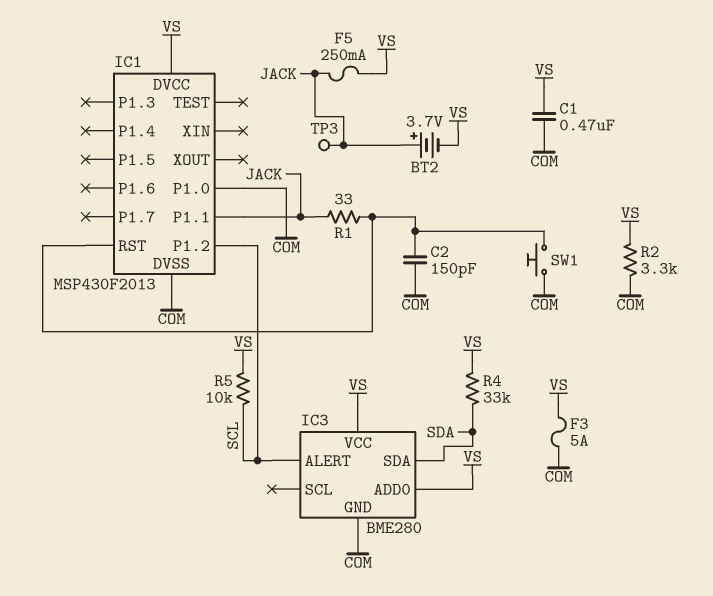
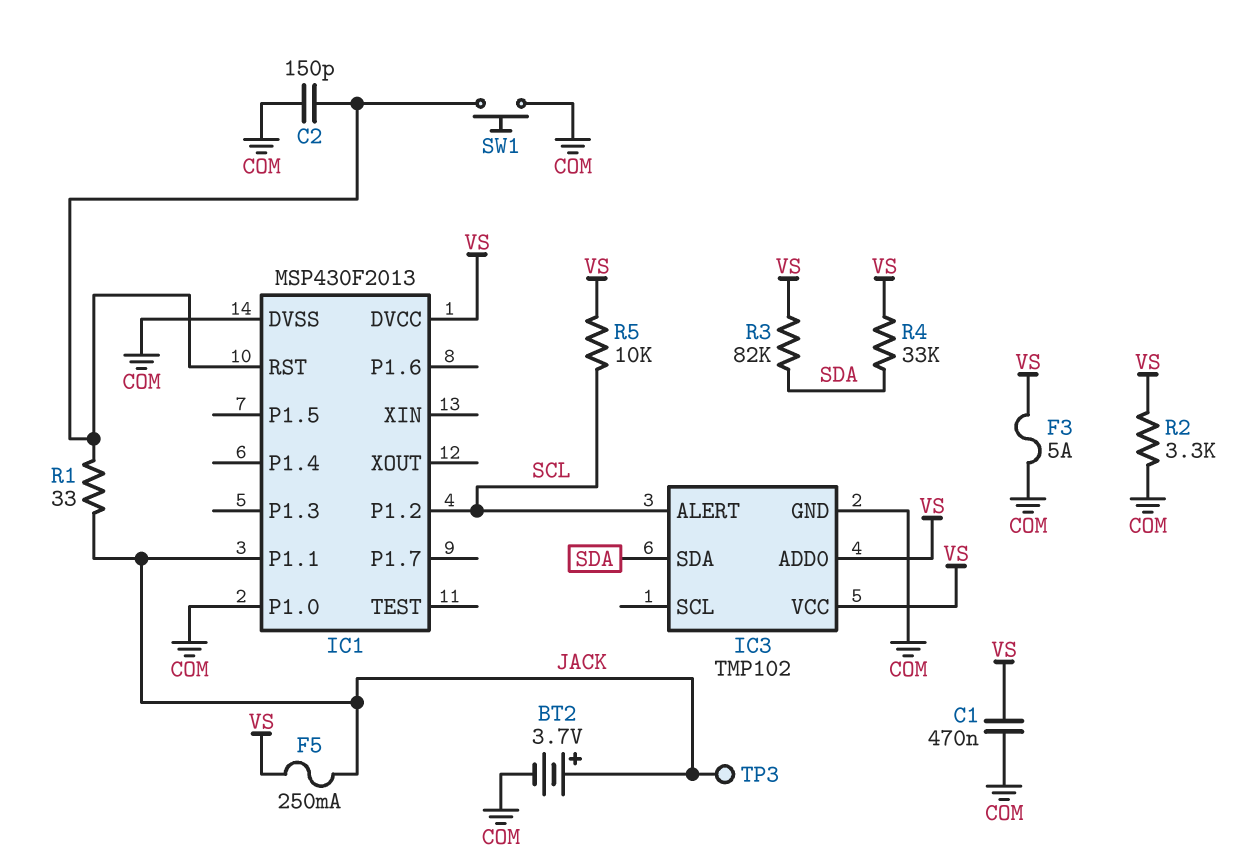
BT2: 3.7V (plus JACK, minus VS) -> 3.7V (plus JACK, minus COM)
IC3: BME280 -> TMP102
R3: none -> 82k (SDA, VS)

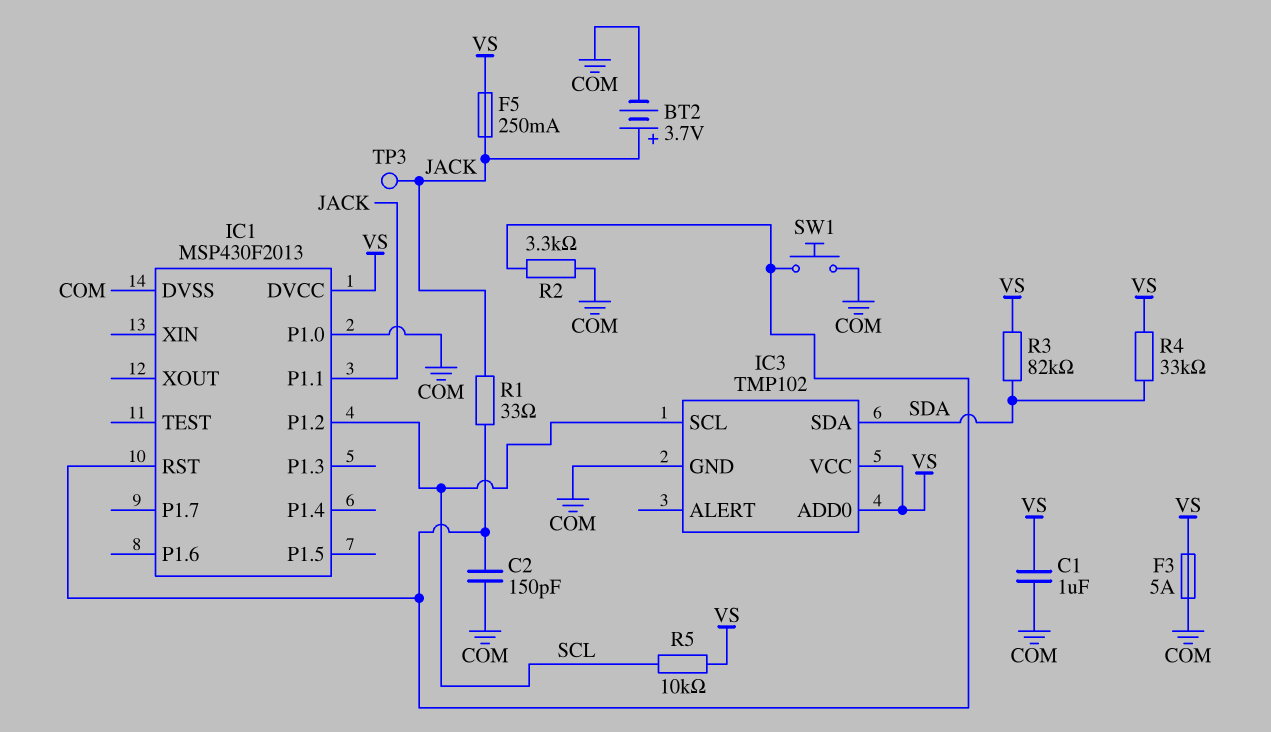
C1: 470nF (COM, VS) -> 1uF (COM, VS)
IC3 pin ALERT: SCL -> none
IC3 pin SCL: none -> SCL
R2: 3.3k (COM, VS) -> 3.3k (COM, IC1/RST)

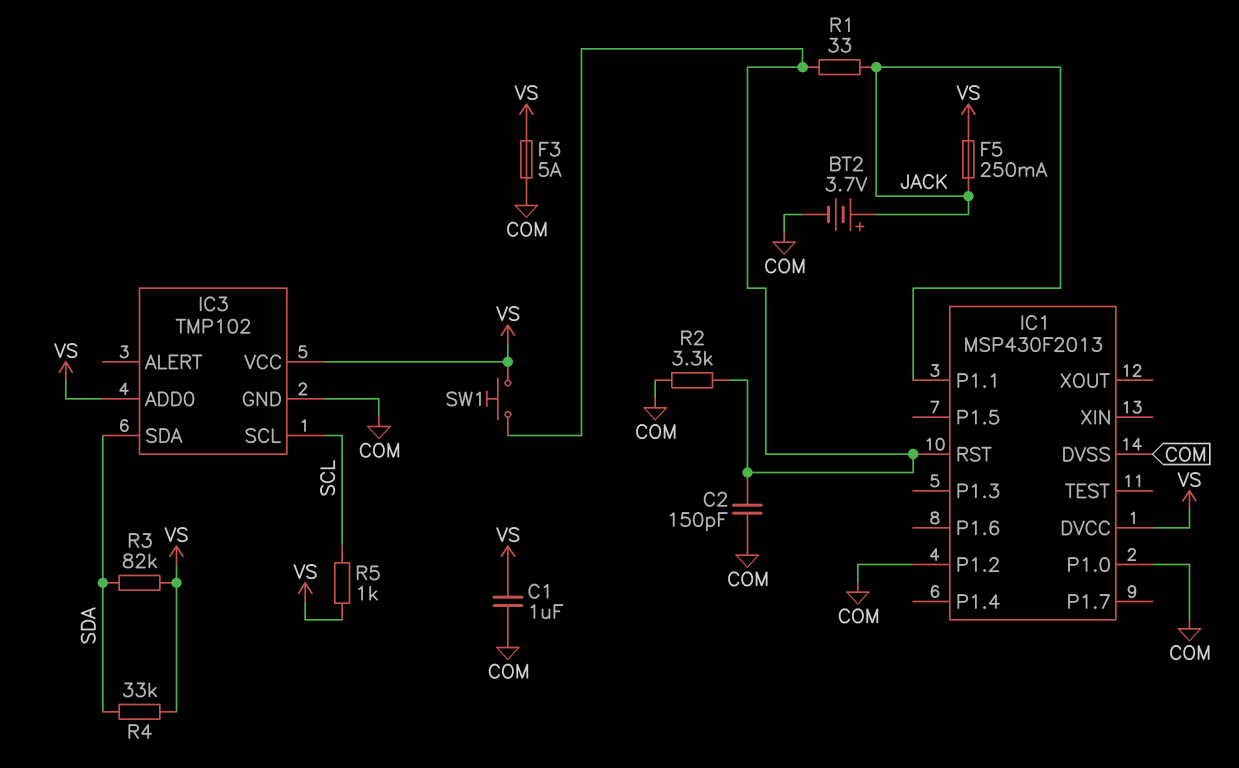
IC1 pin P1.2: SCL -> COM
R5: 10k (SCL, VS) -> 1k (SCL, VS)
SW1: button (COM, IC1/RST) -> button (IC1/RST, VS)
TP3: test point (JACK) -> none

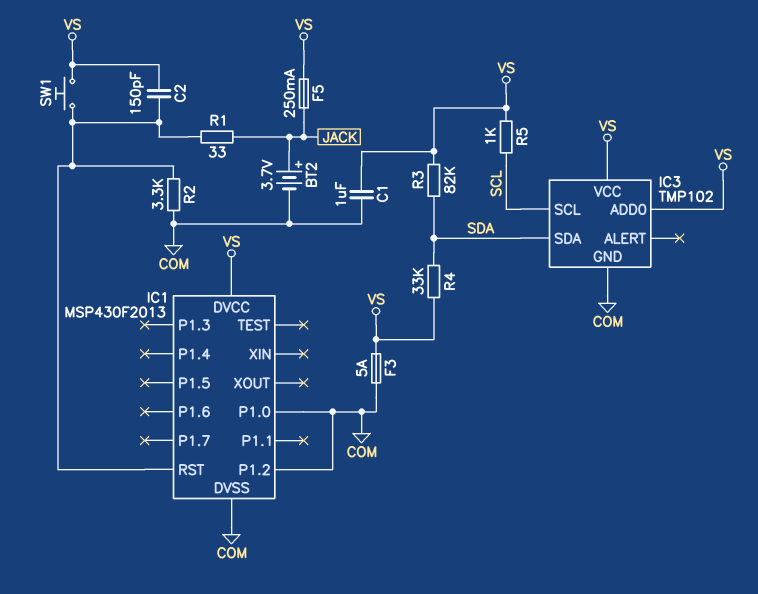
C2: 150pF (COM, IC1/RST) -> 150pF (IC1/RST, VS)
IC1 pin P1.1: JACK -> none

